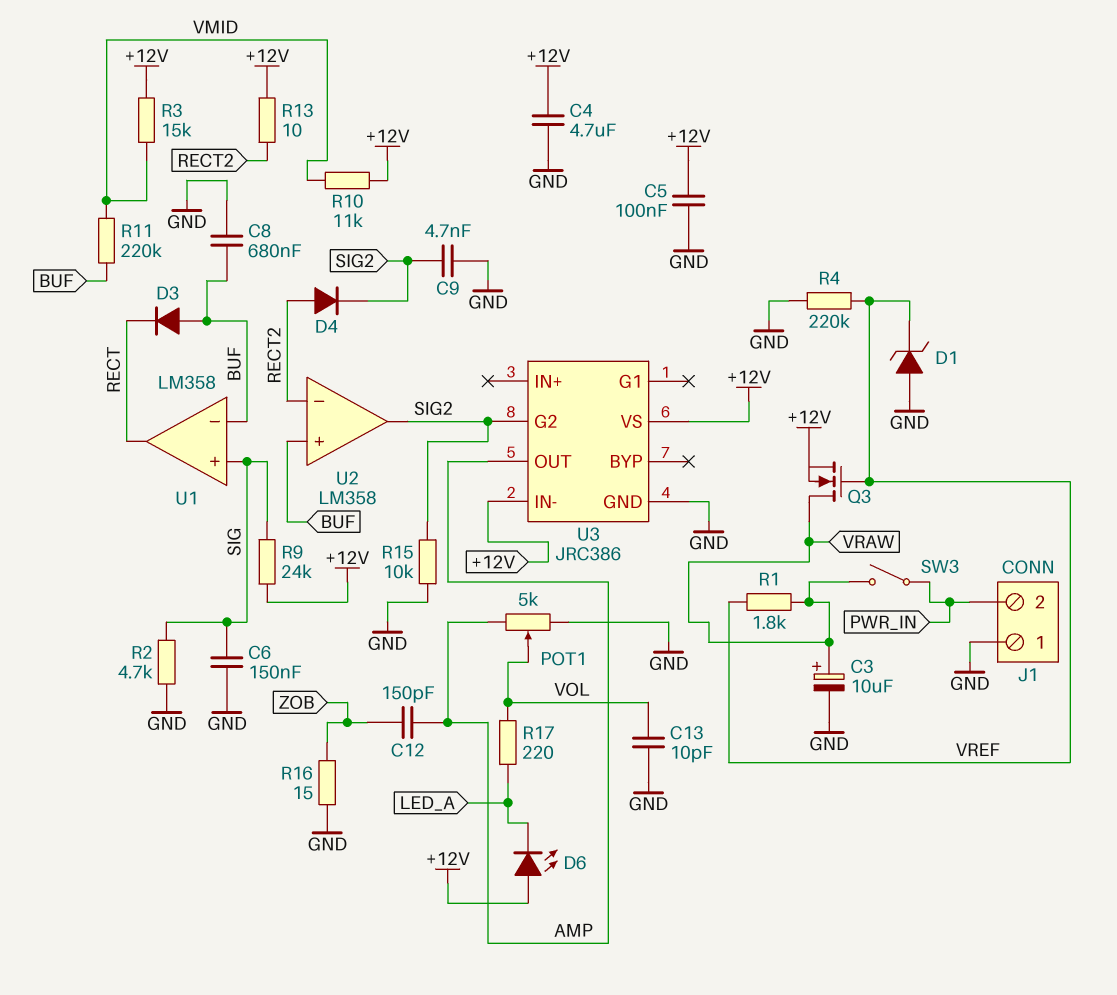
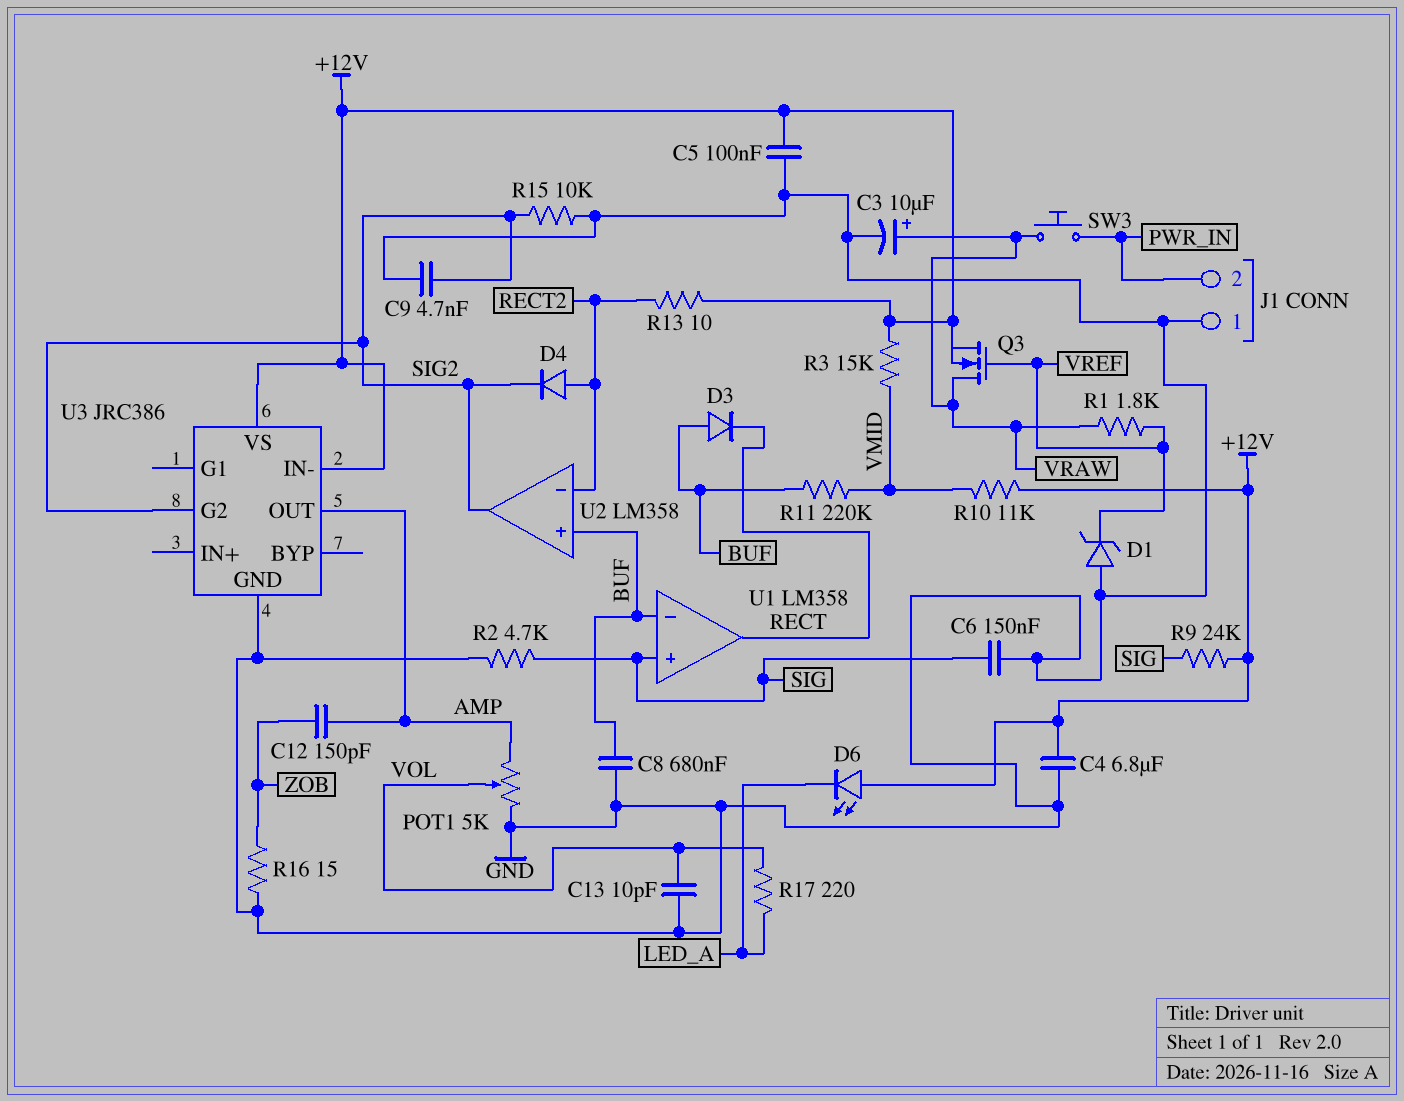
C4: 4.7uF (+12V, GND) -> 6.8uF (+12V, GND)
R4: 220k (GND, VREF) -> none
SW3: switch (PWR_IN, VRAW) -> button (PWR_IN, VRAW)

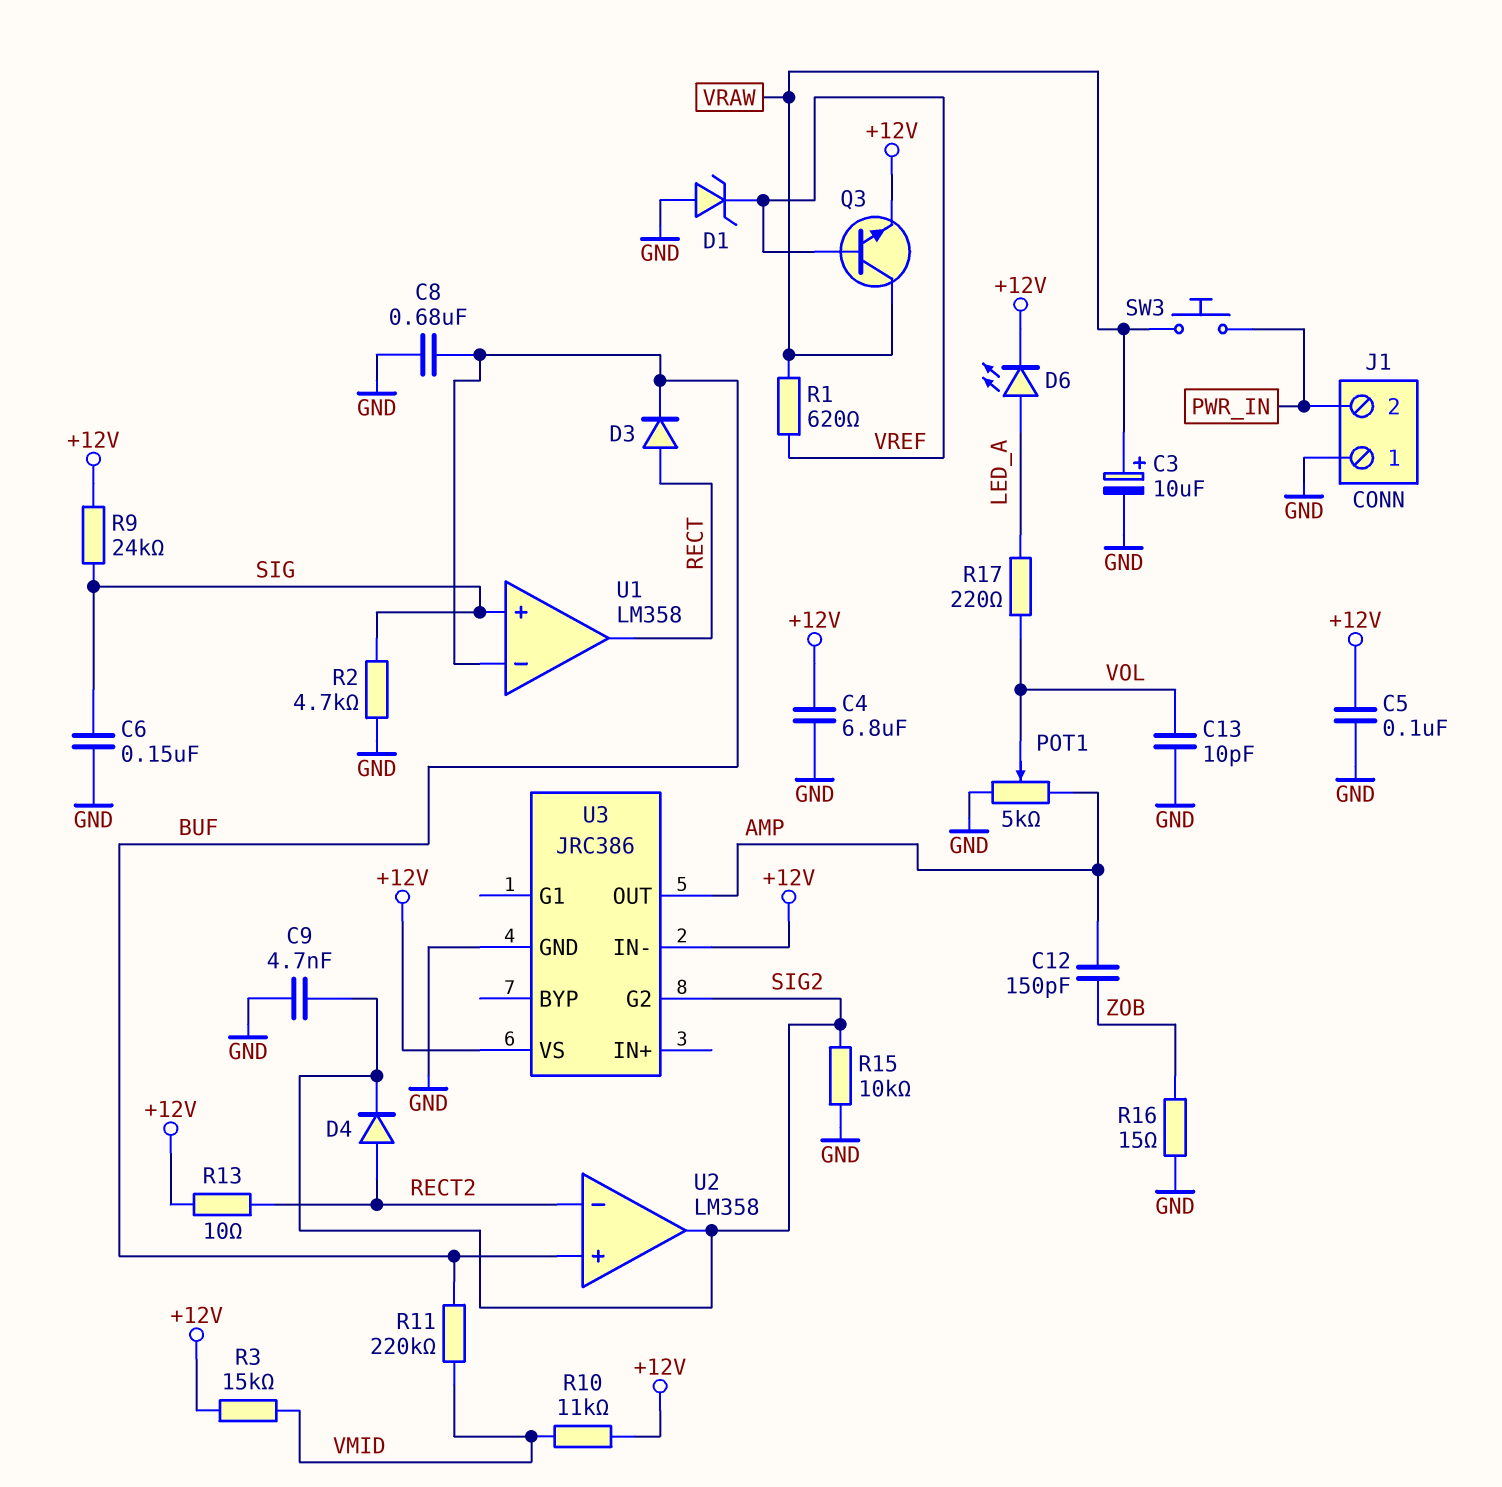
D3: diode (A BUF, K RECT) -> diode (A RECT, K BUF)
D6: LED (A +12V, K LED_A) -> LED (A LED_A, K +12V)
Q3: NMOS (G VREF, D VRAW, S +12V) -> NPN (B VREF, C VRAW, E +12V)
R1: 1.8k (VRAW, VREF) -> 620 (VRAW, VREF)

